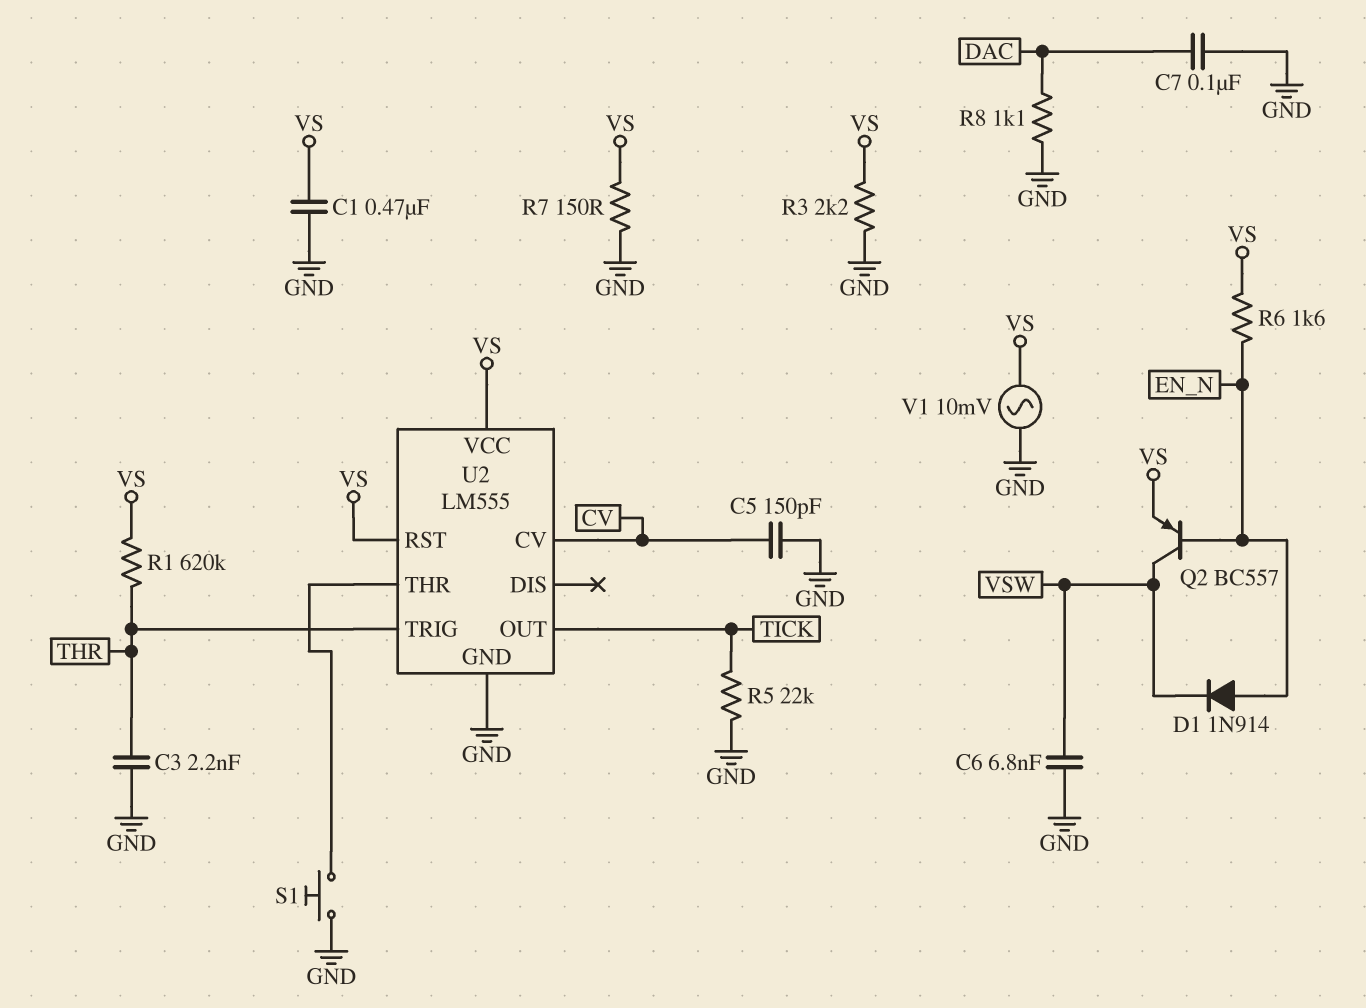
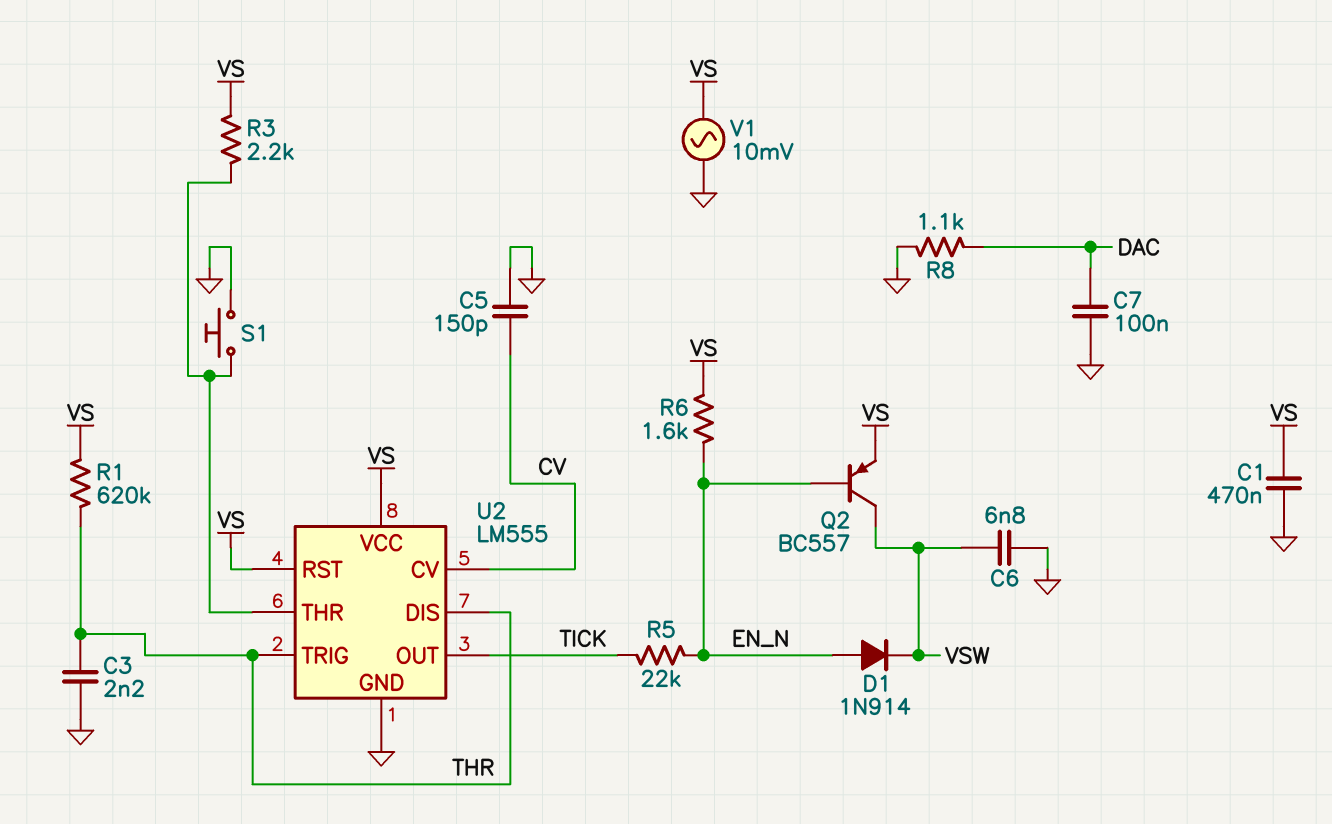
R3: 2.2k (GND, VS) -> 2.2k (U2/THR, VS)
R5: 22k (GND, TICK) -> 22k (EN_N, TICK)
R7: 150 (GND, VS) -> none
U2 pin DIS: none -> THR

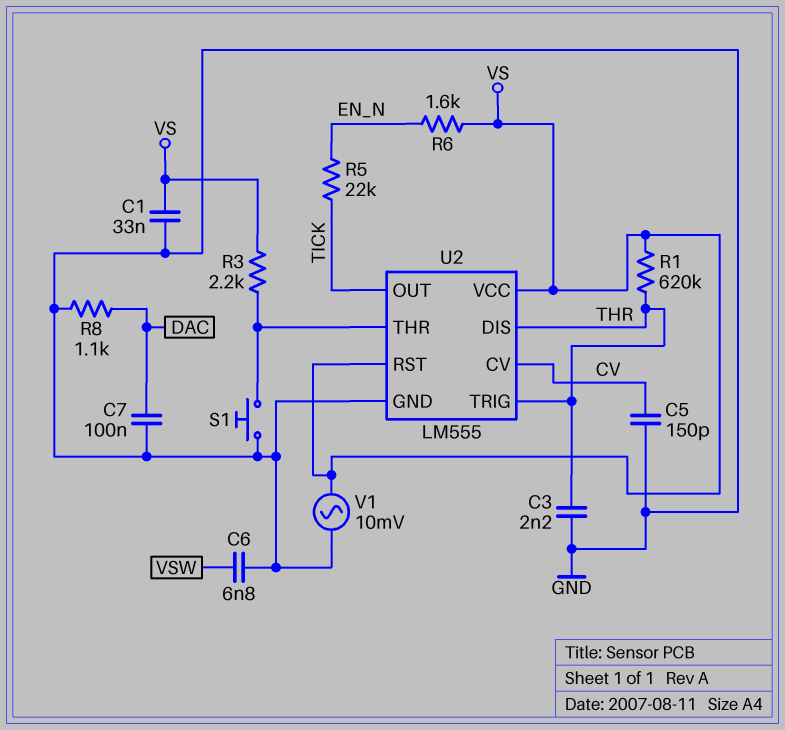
C1: 470nF (GND, VS) -> 33nF (GND, VS)
D1: diode 1N914 (A EN_N, K VSW) -> none
Q2: PNP BC557 (B EN_N, C VSW, E VS) -> none

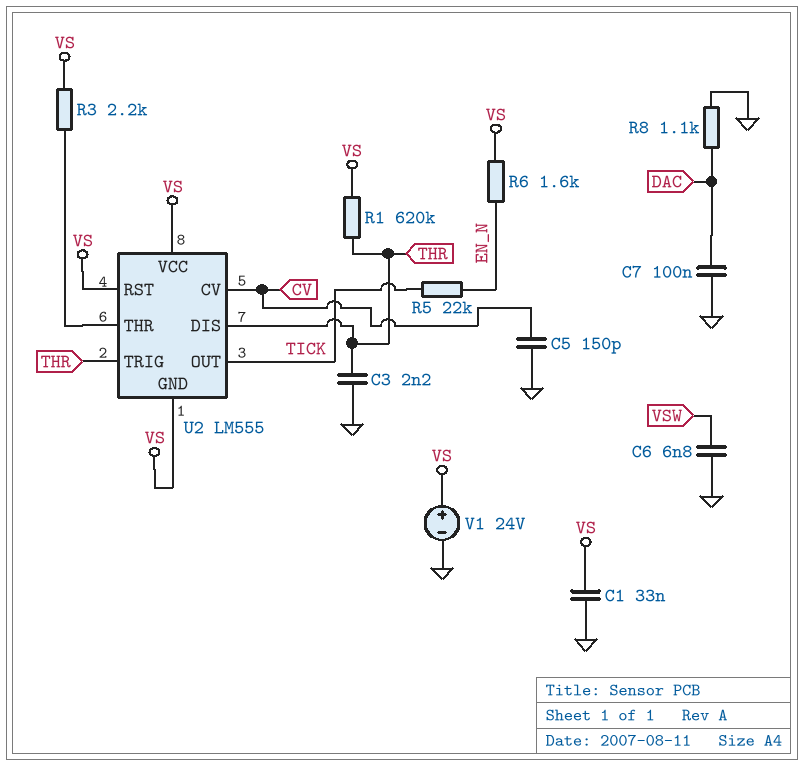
S1: button (GND, U2/THR) -> none
U2 pin GND: GND -> VS
V1: AC 10mV (GND, VS) -> 24V (plus VS, minus GND)

